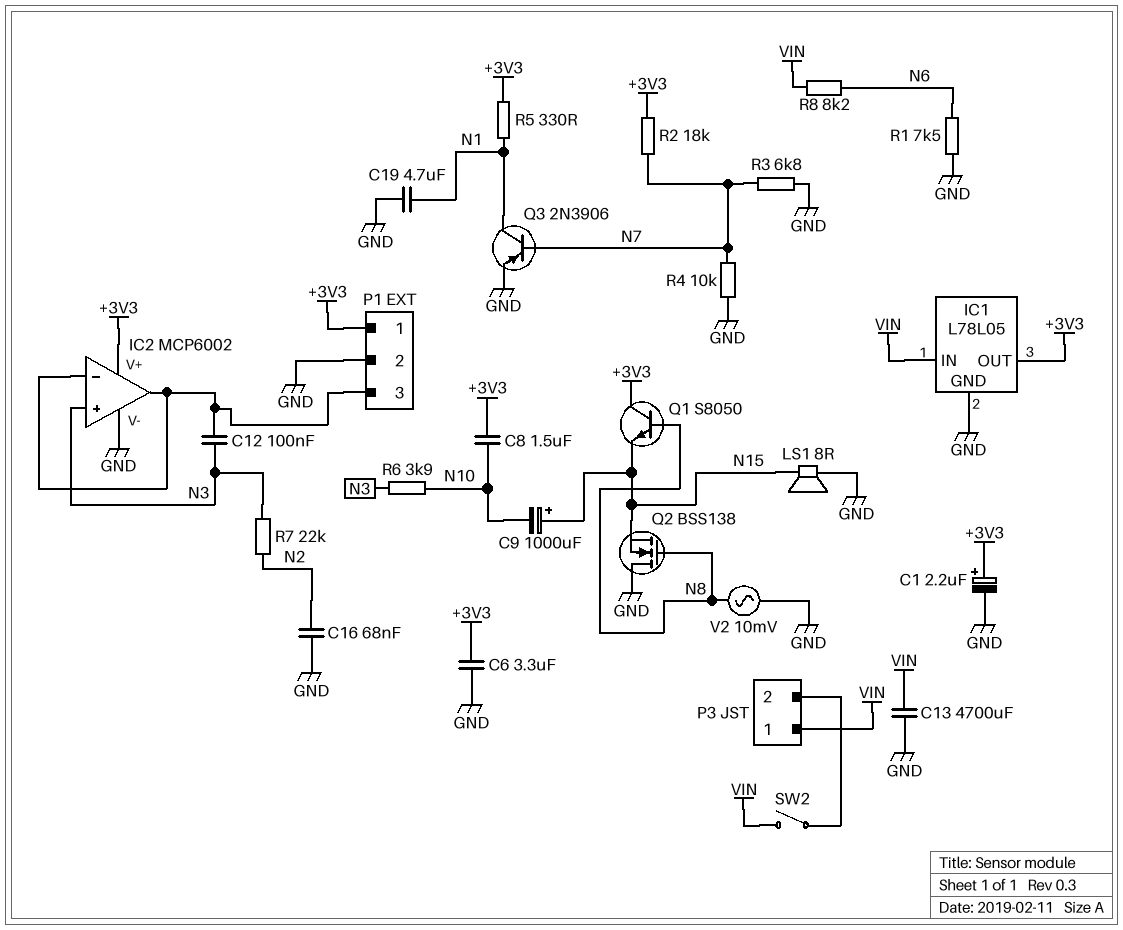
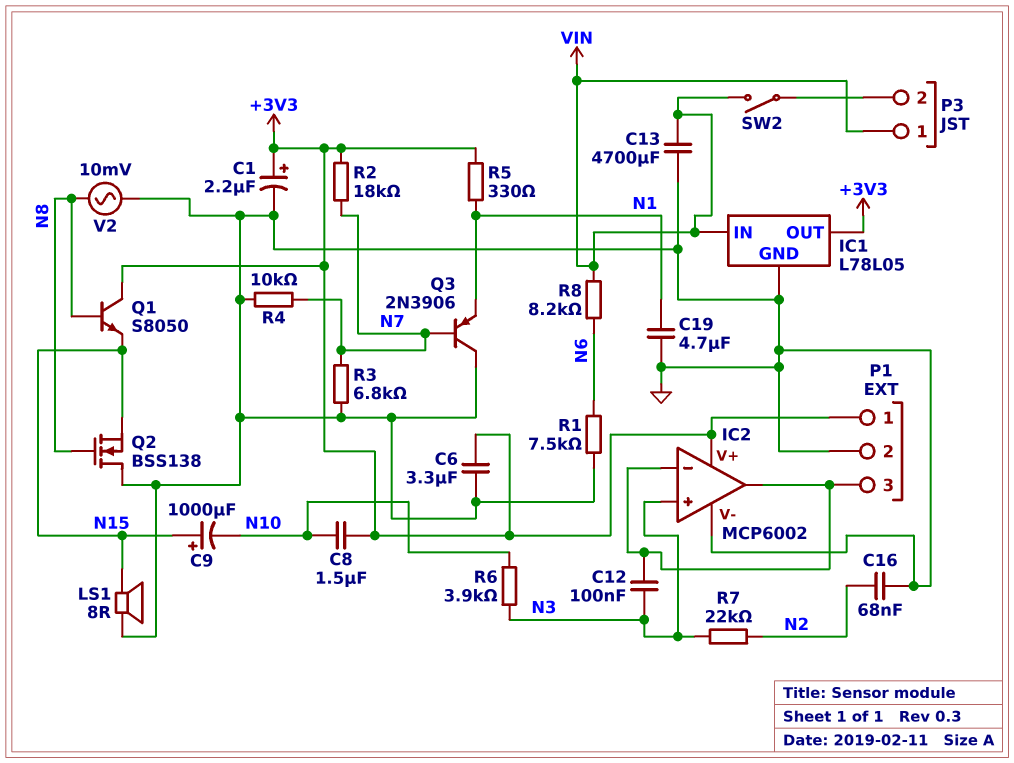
Q3: PNP 2N3906 (B N7, C N1, E GND) -> PNP 2N3906 (B N7, C GND, E N1)

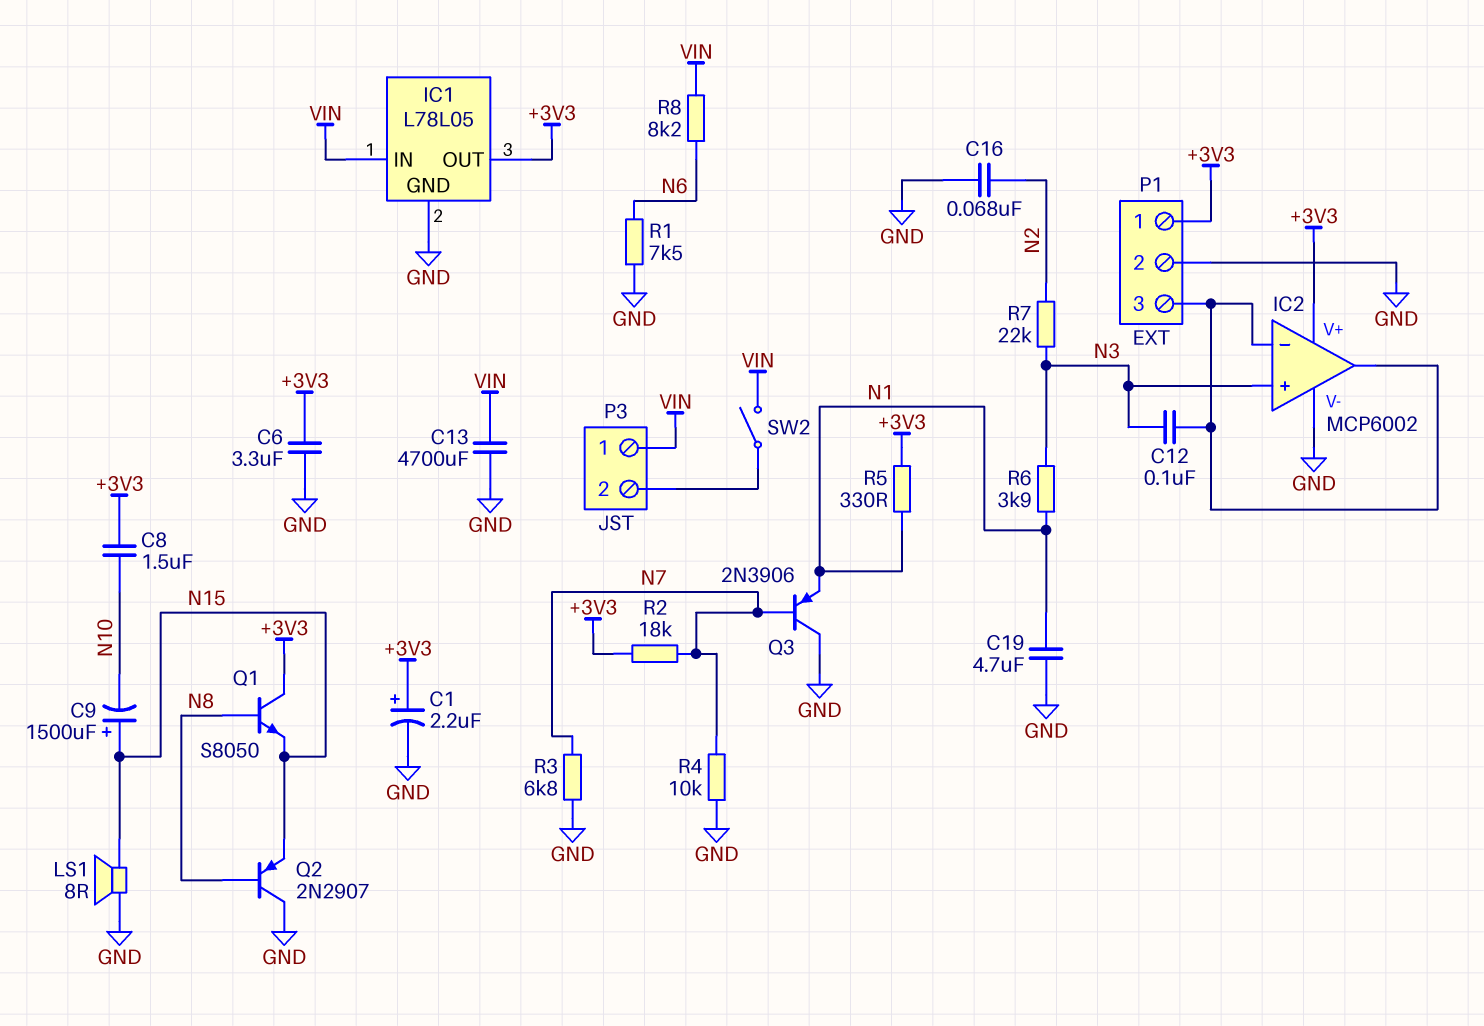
C9: 1000uF (plus N15, minus N10) -> 1500uF (plus N15, minus N10)
Q2: NMOS BSS138 (G N8, D GND, S N15) -> PNP 2N2907 (B N8, C GND, E N15)
R6: 3.9k (N3, N10) -> 3.9k (N1, N3)
V2: AC 10mV (GND, N8) -> none

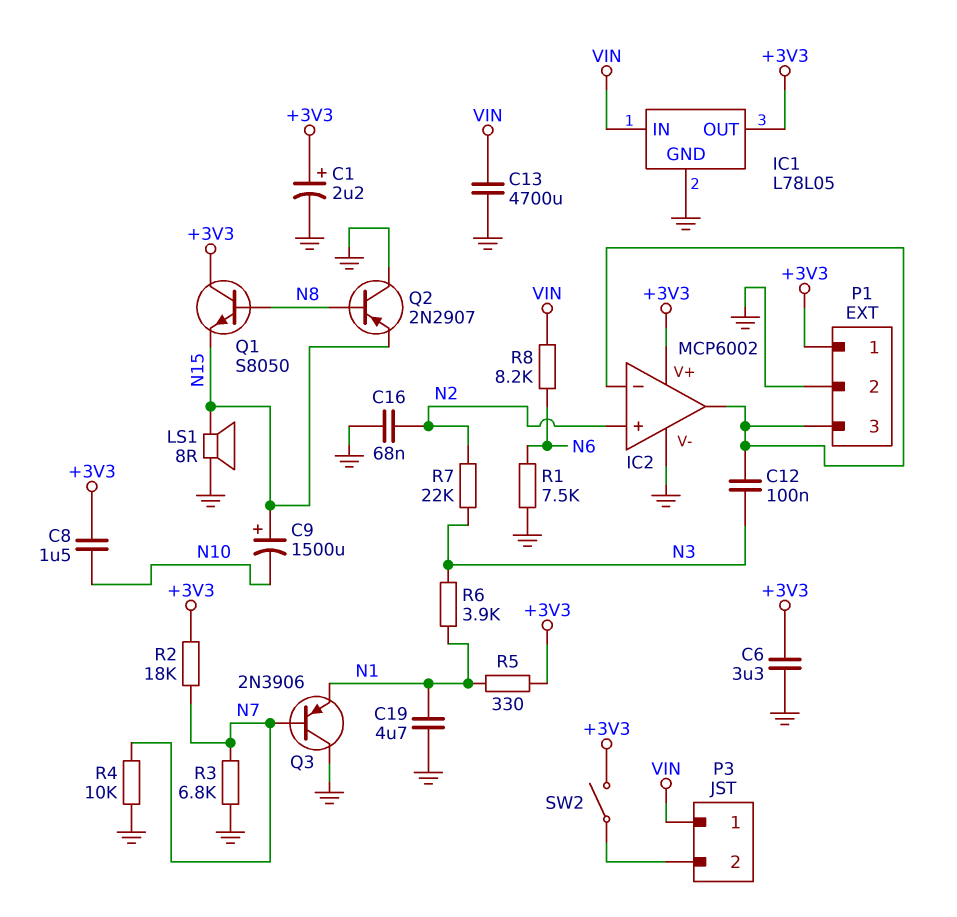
IC2 pin in+: N3 -> N2
SW2: switch (P3/2, VIN) -> switch (+3V3, P3/2)

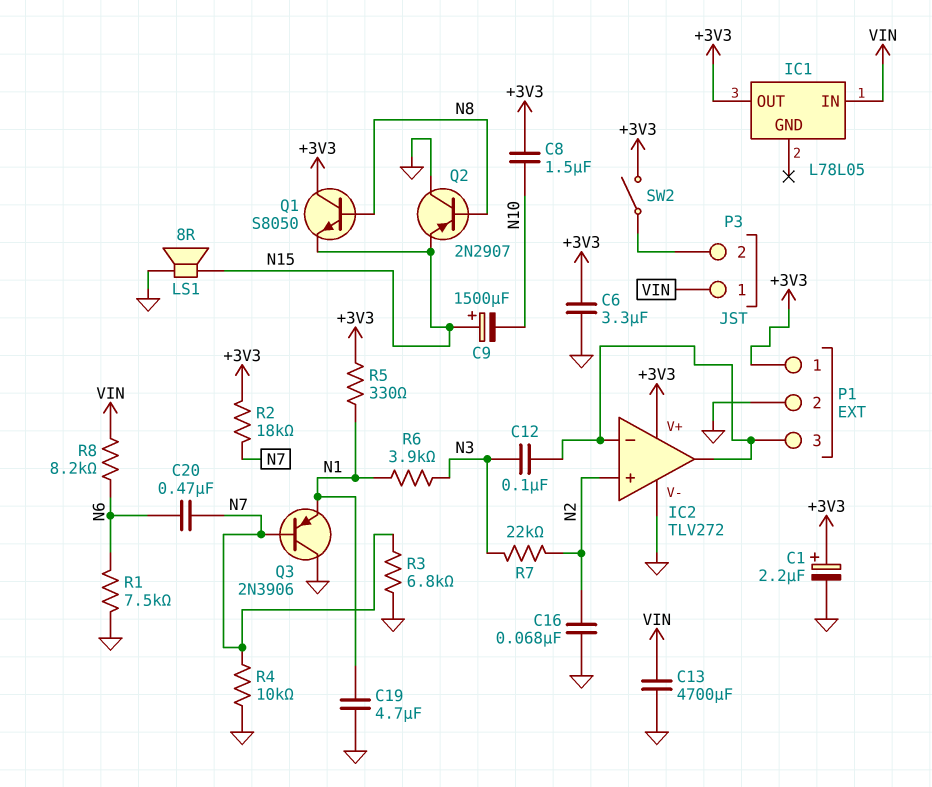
C20: none -> 470nF (N6, N7)
IC1 pin GND: GND -> none
IC2: MCP6002 -> TLV272

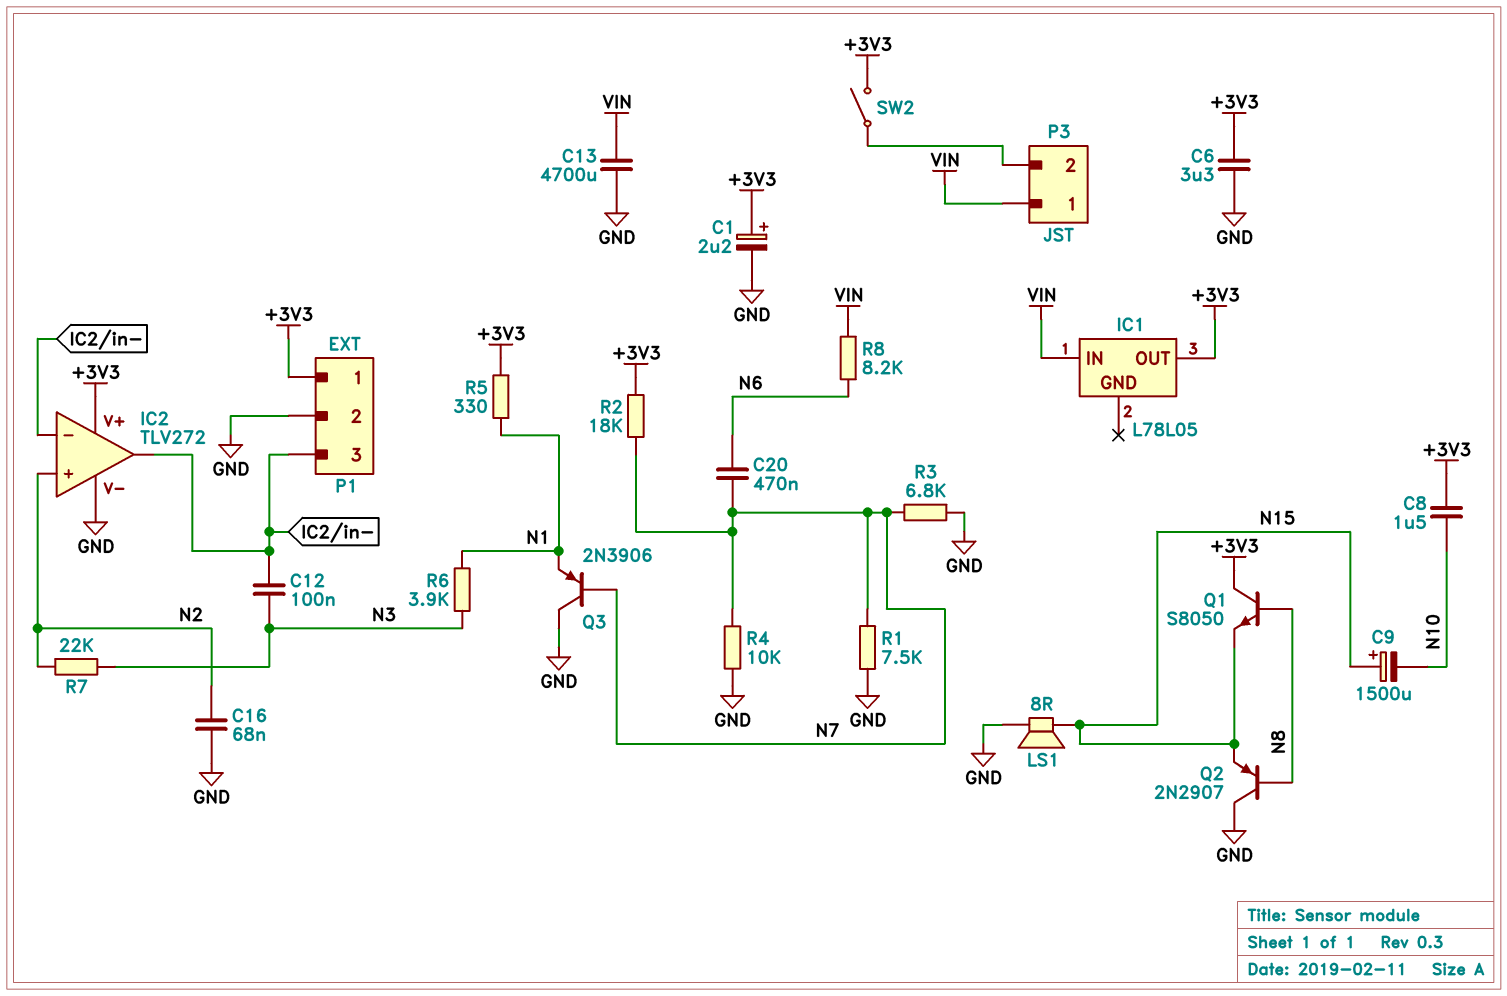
C19: 4.7uF (GND, N1) -> none
R1: 7.5k (GND, N6) -> 7.5k (GND, N7)

